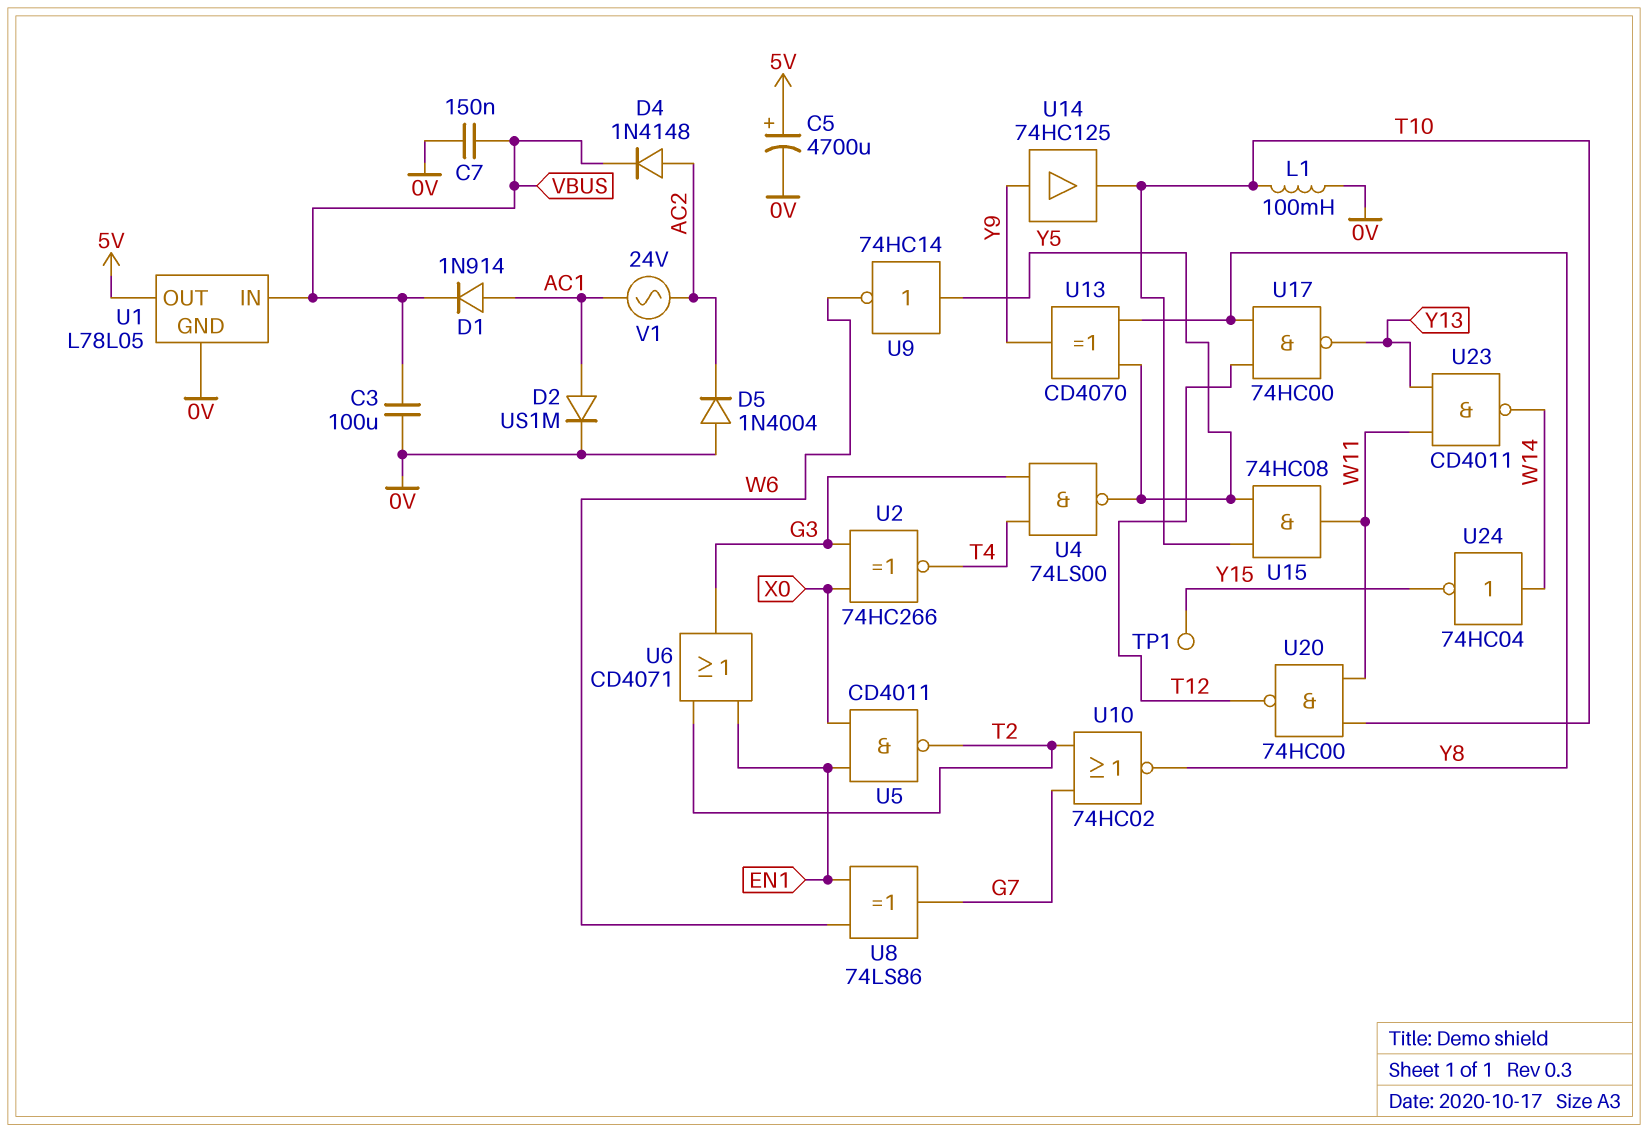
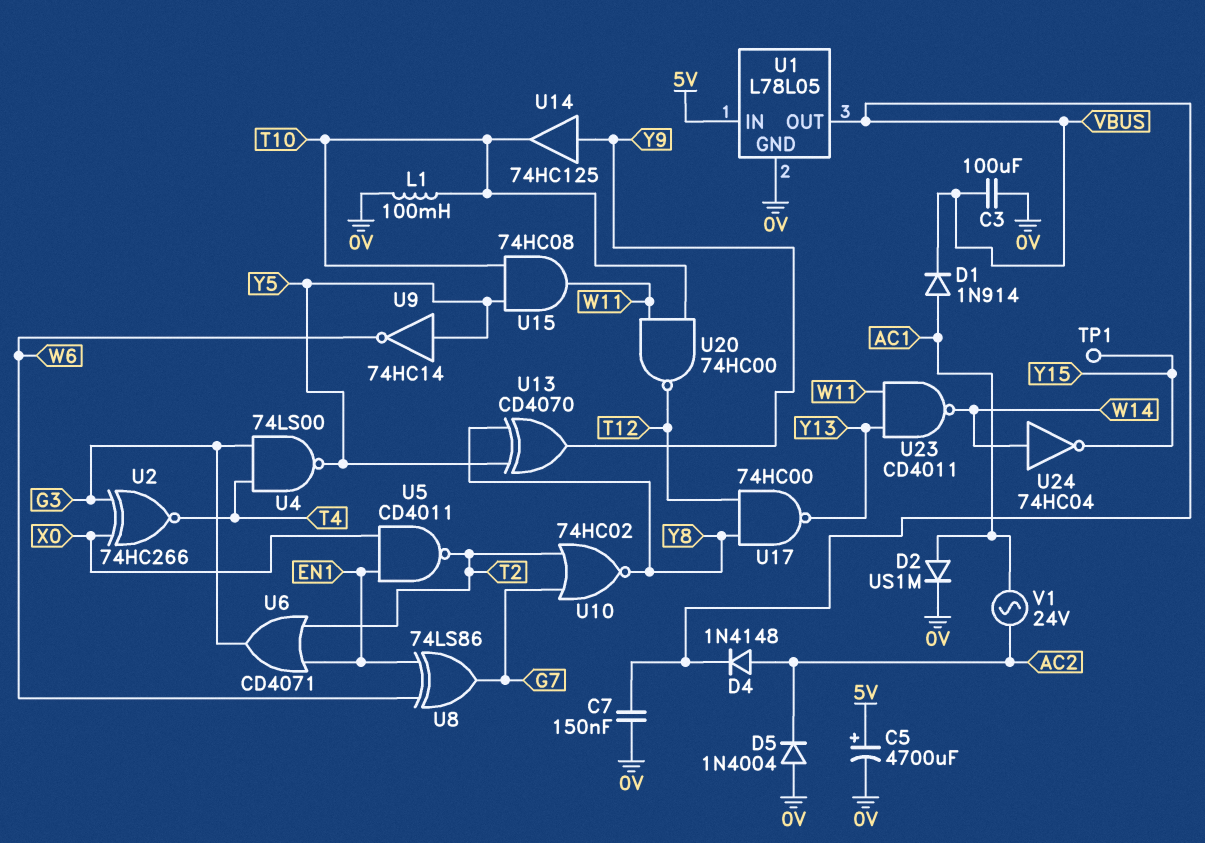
U1 pin IN: VBUS -> 5V
U1 pin OUT: 5V -> VBUS

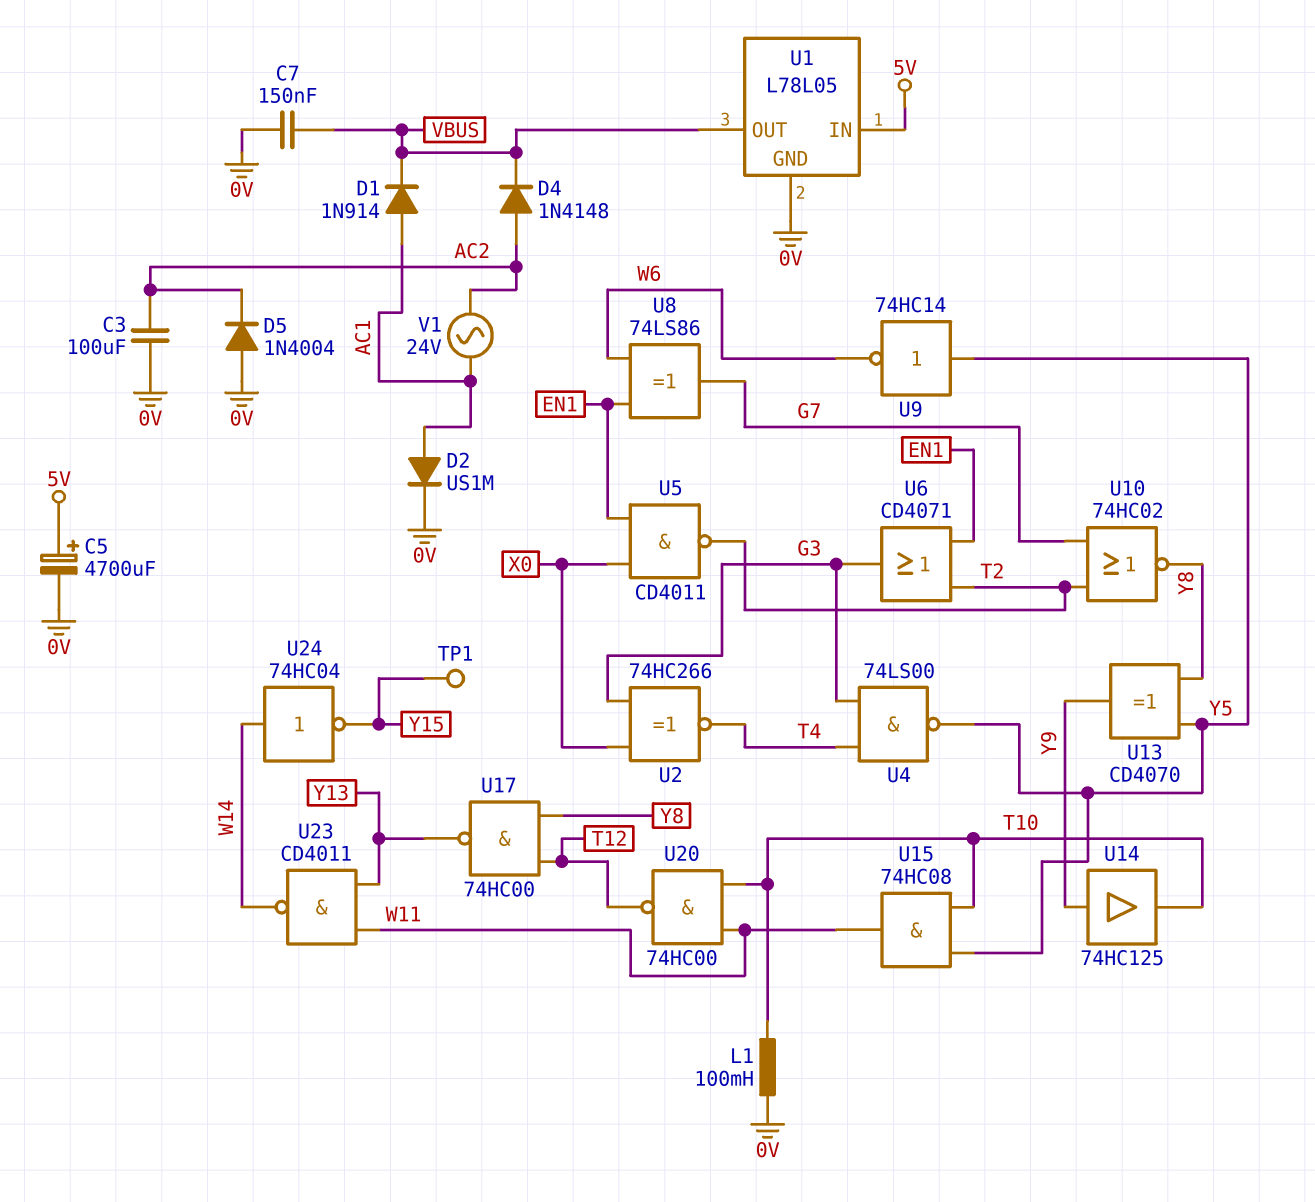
C3: 100uF (0V, VBUS) -> 100uF (0V, AC2)

